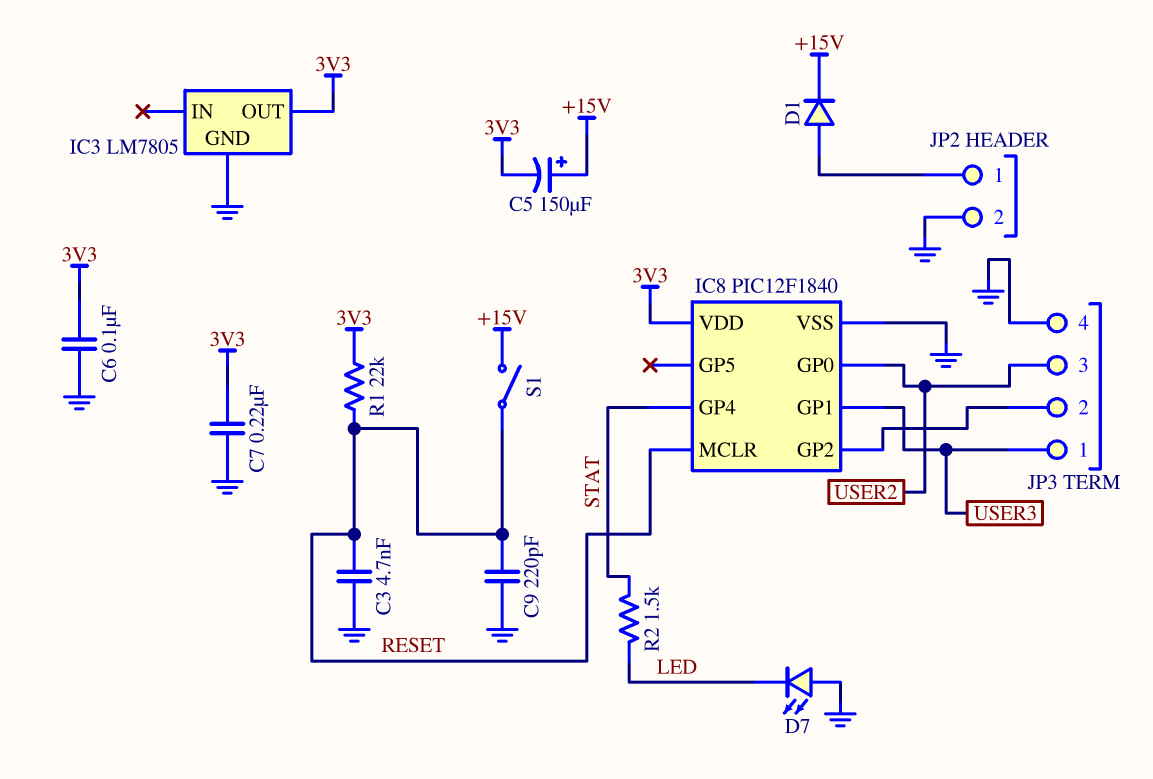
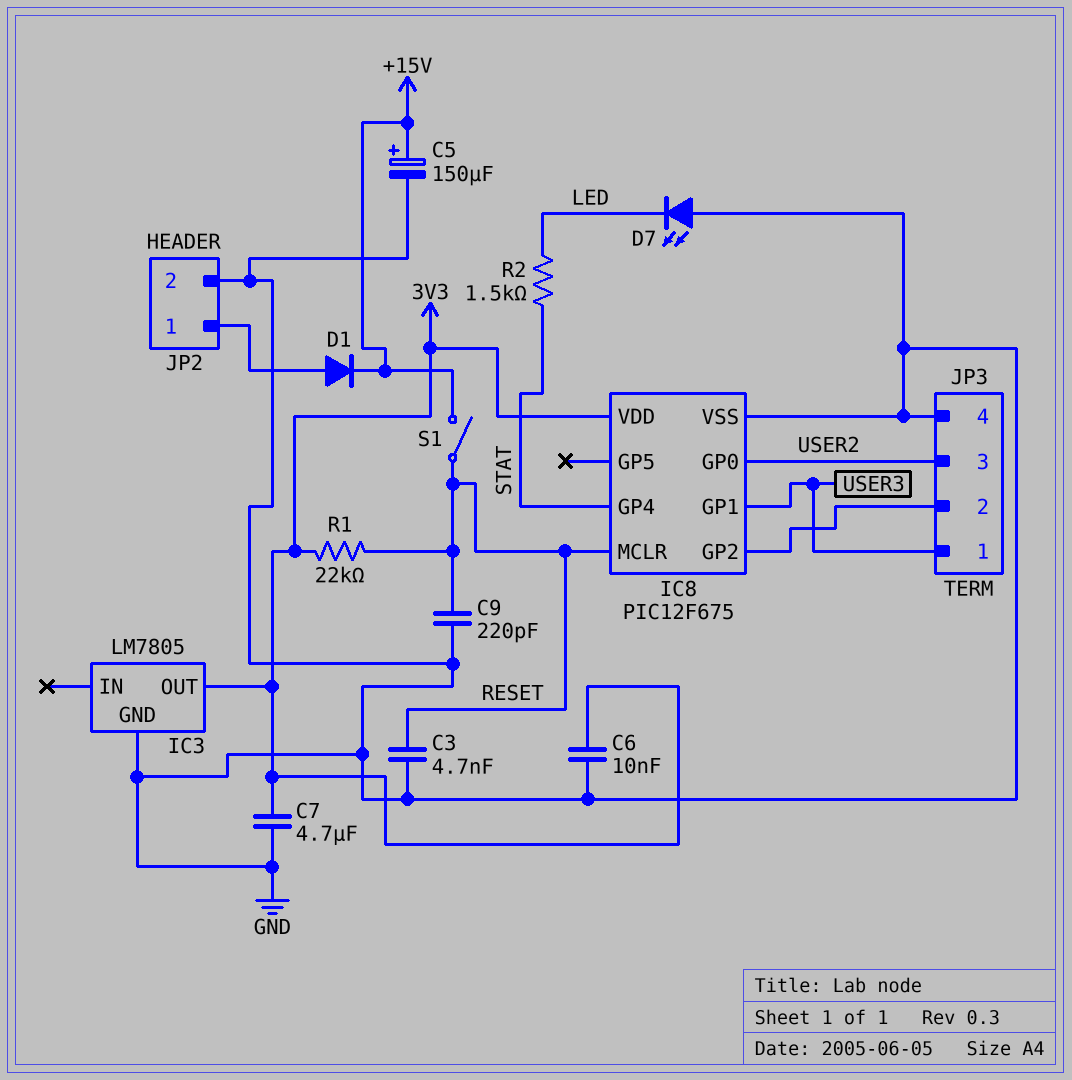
C5: 150uF (plus +15V, minus 3V3) -> 150uF (plus +15V, minus GND)
C6: 100nF (3V3, GND) -> 10nF (3V3, GND)
C7: 220nF (3V3, GND) -> 4.7uF (3V3, GND)
IC8: PIC12F1840 -> PIC12F675

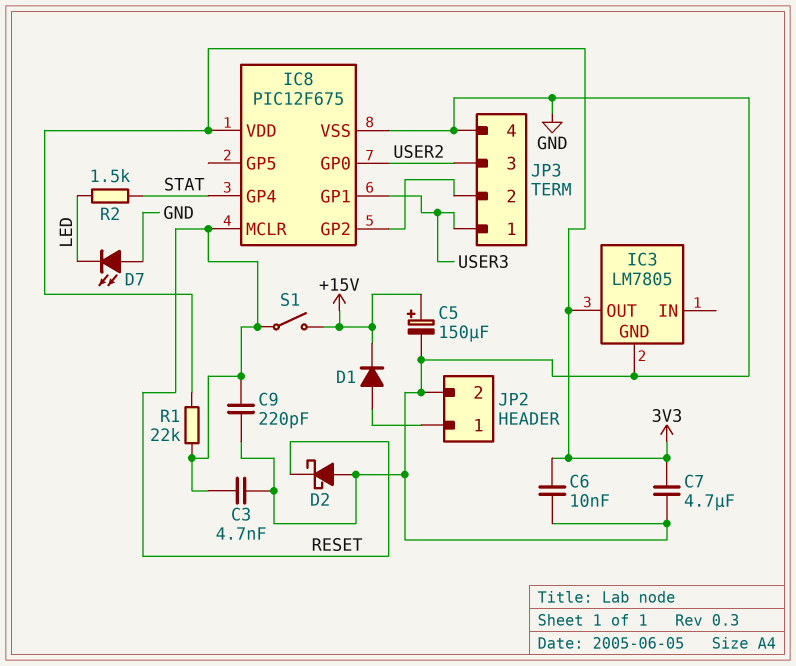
D2: none -> schottky (A GND, K RESET)

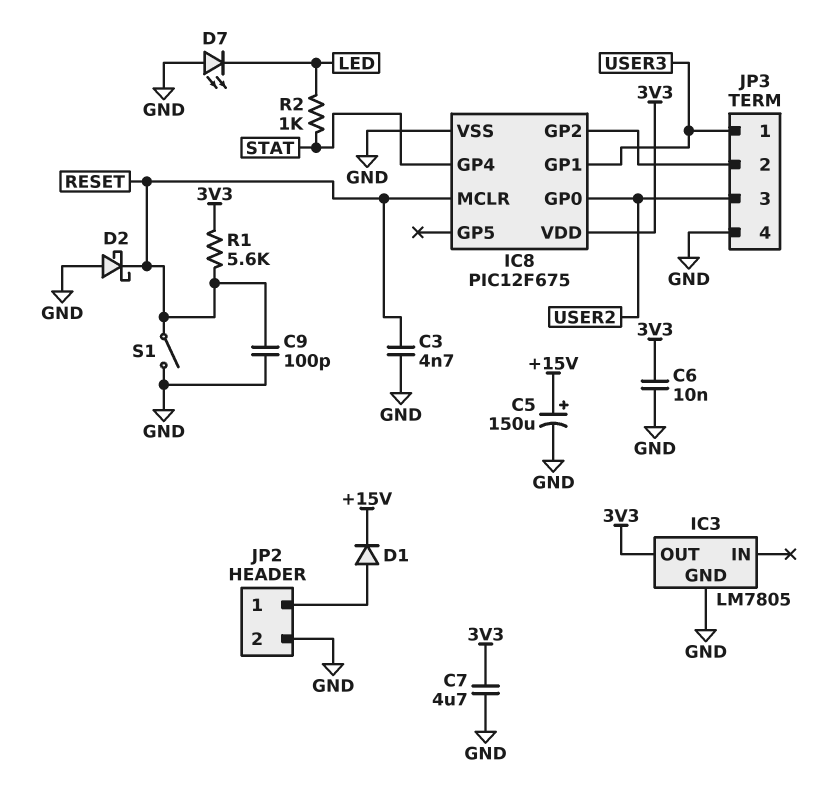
C9: 220pF (GND, RESET) -> 100pF (GND, RESET)
R1: 22k (3V3, RESET) -> 5.6k (3V3, RESET)
R2: 1.5k (LED, STAT) -> 1k (LED, STAT)
S1: switch (+15V, RESET) -> switch (GND, RESET)

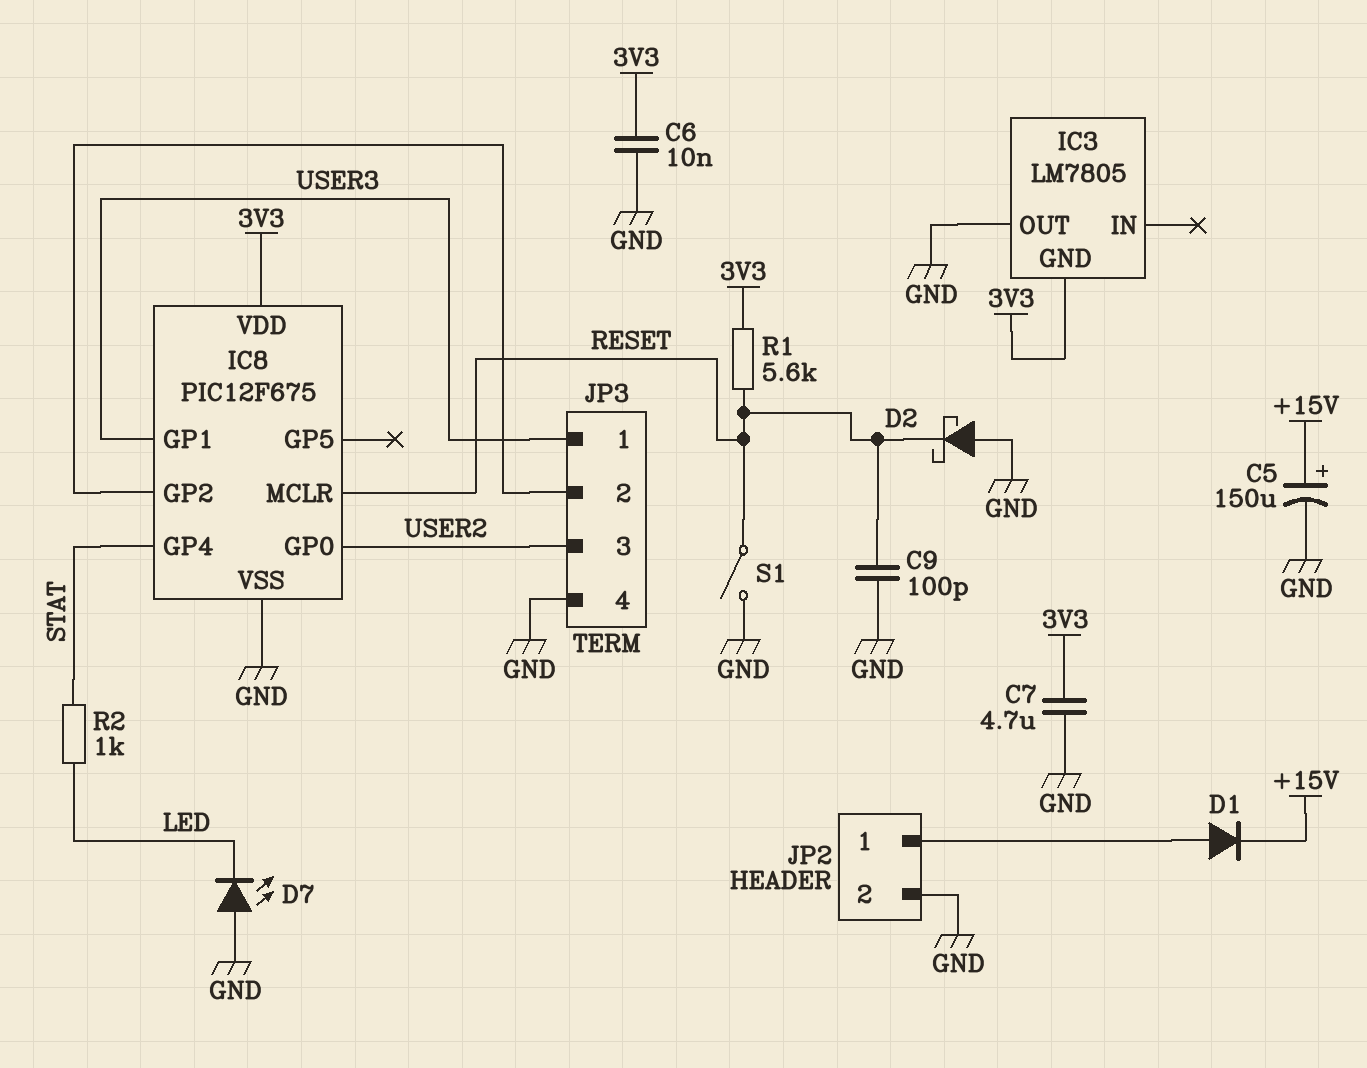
C3: 4.7nF (GND, RESET) -> none
IC3 pin GND: GND -> 3V3
IC3 pin OUT: 3V3 -> GND

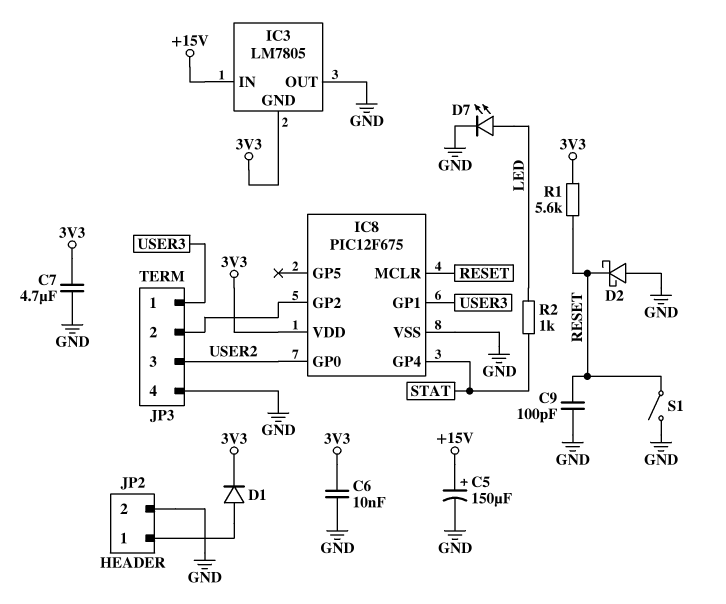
D1: diode (A JP2/1, K +15V) -> diode (A JP2/1, K 3V3)
D7: LED (A GND, K LED) -> LED (A LED, K GND)
IC3 pin IN: none -> +15V

